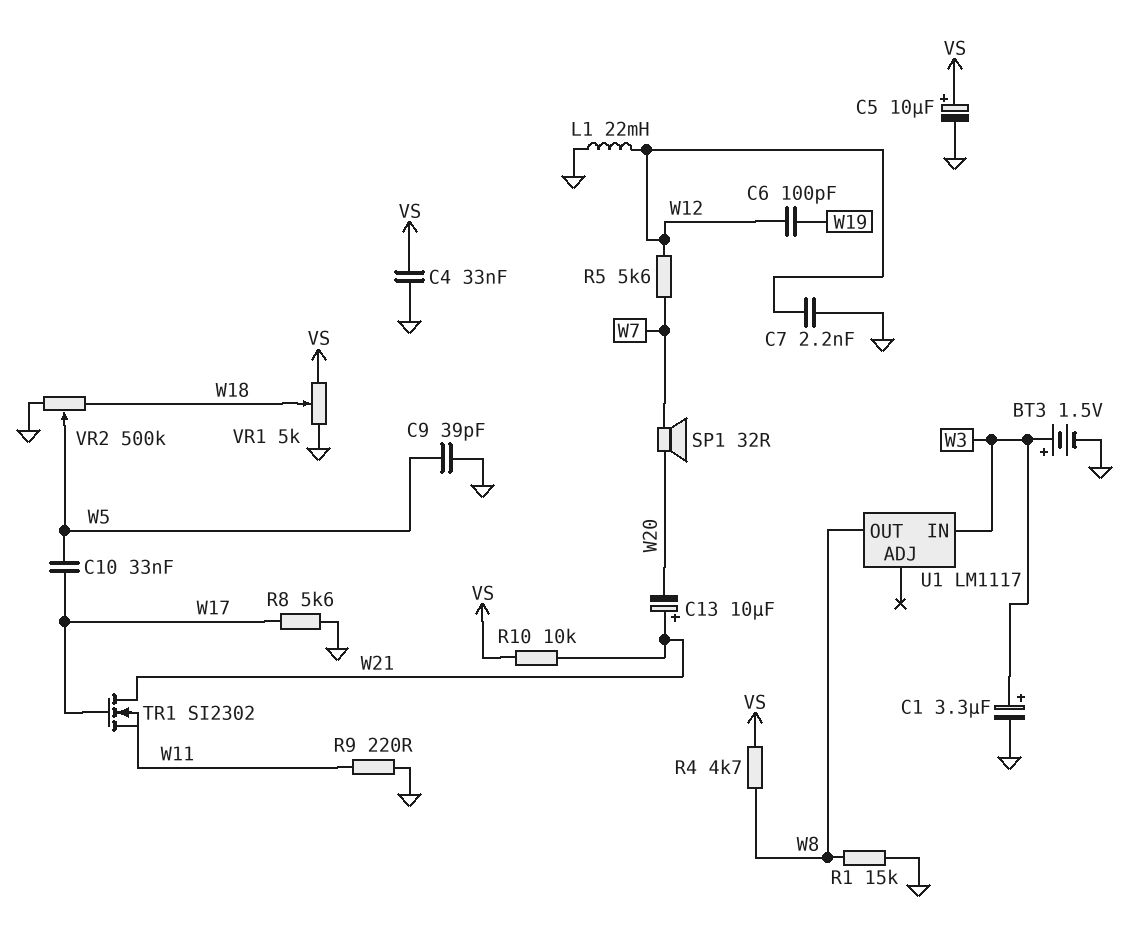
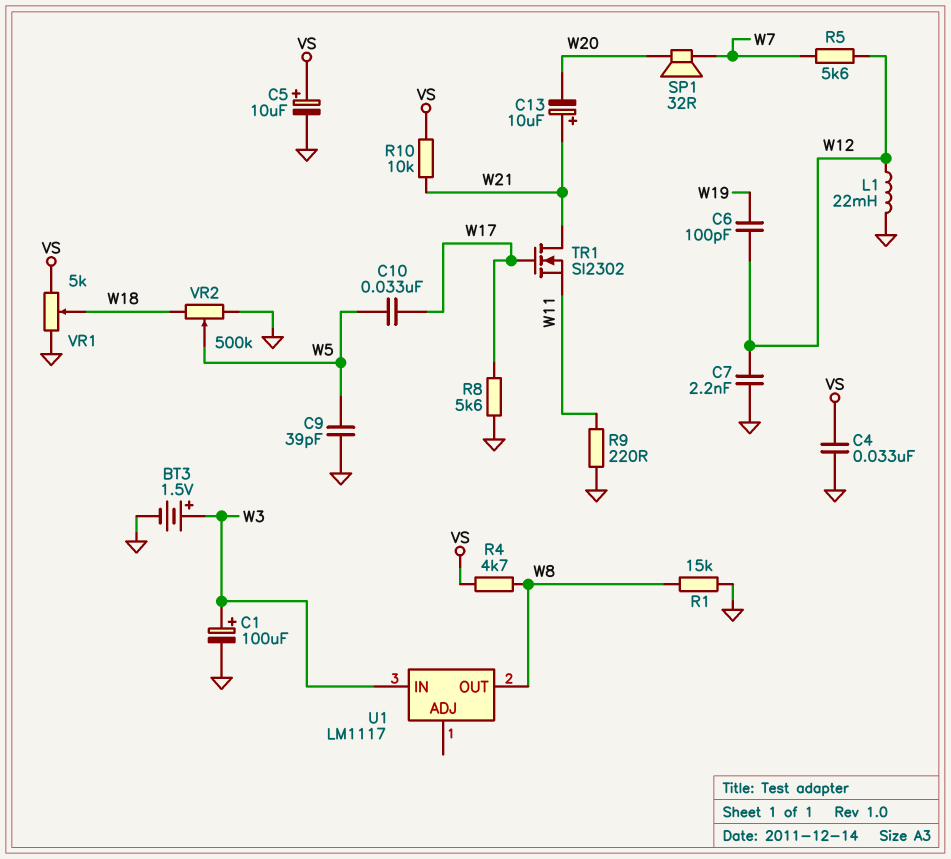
C1: 3.3uF (plus W3, minus GND) -> 100uF (plus W3, minus GND)

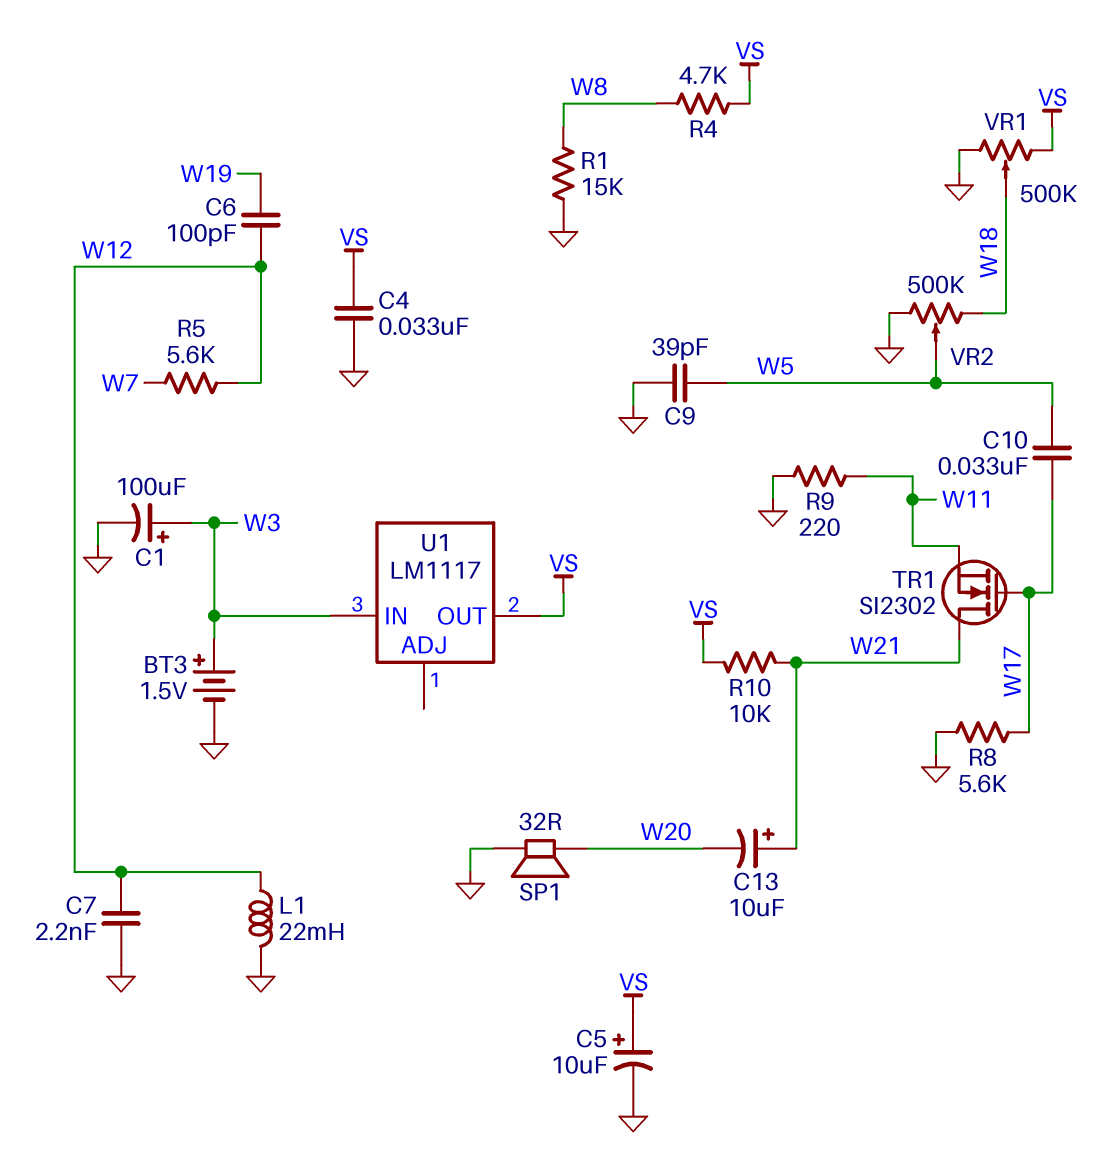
SP1: speaker 32R (W7, W20) -> speaker 32R (GND, W20)
U1 pin OUT: W8 -> VS
VR1: 5k (GND, VS, wiper W18) -> 500k (GND, VS, wiper W18)

